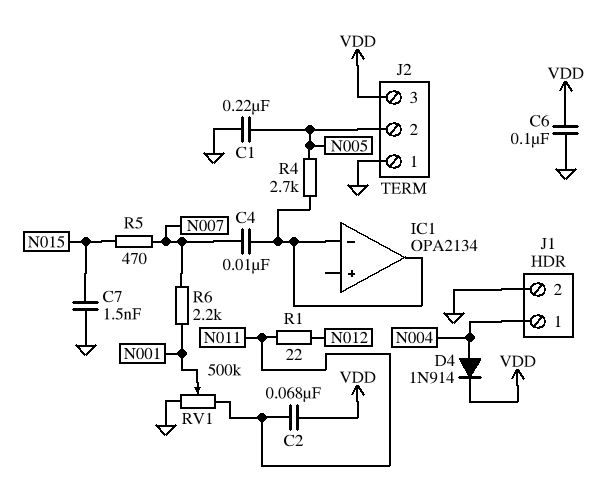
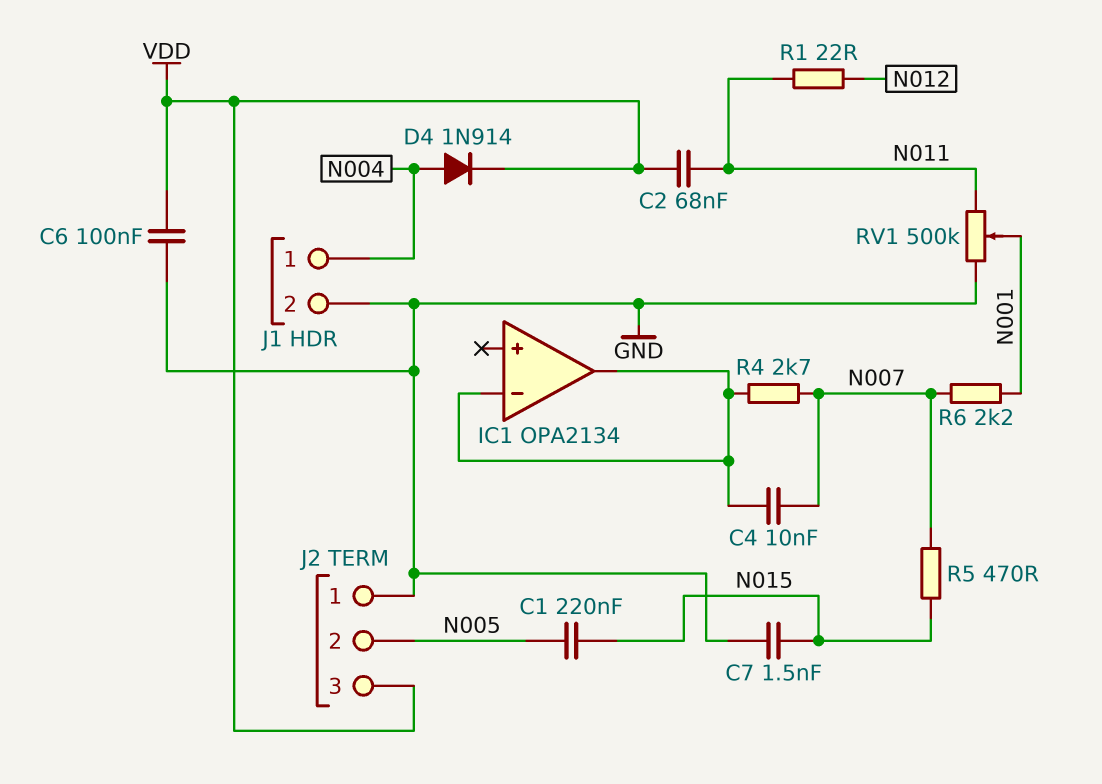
C1: 220nF (GND, N005) -> 220nF (N005, N015)
R4: 2.7k (IC1/in-, N005) -> 2.7k (IC1/in-, N007)

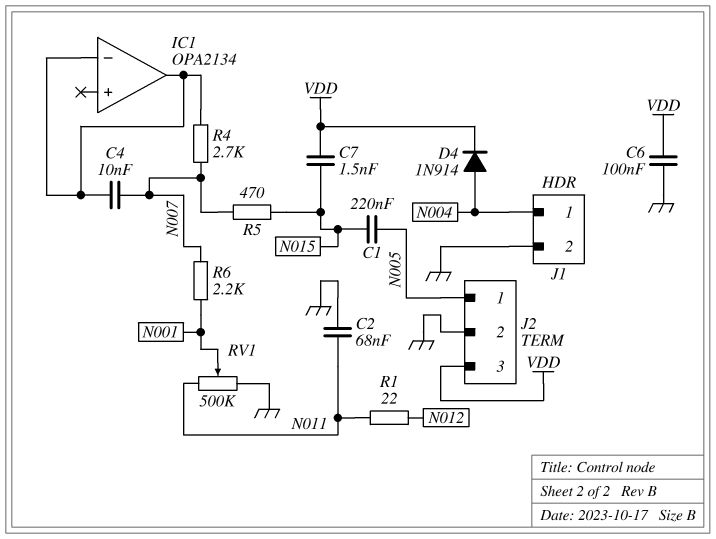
C2: 68nF (N011, VDD) -> 68nF (GND, N011)
C7: 1.5nF (GND, N015) -> 1.5nF (N015, VDD)
J2 pin 1: GND -> N005
J2 pin 2: N005 -> GND

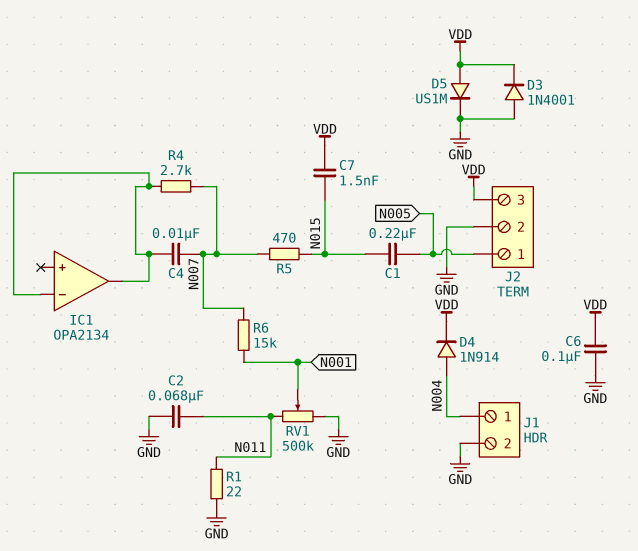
D3: none -> diode 1N4001 (A GND, K VDD)
D5: none -> diode US1M (A VDD, K GND)
R1: 22 (N011, N012) -> 22 (GND, N011)
R6: 2.2k (N001, N007) -> 15k (N001, N007)

